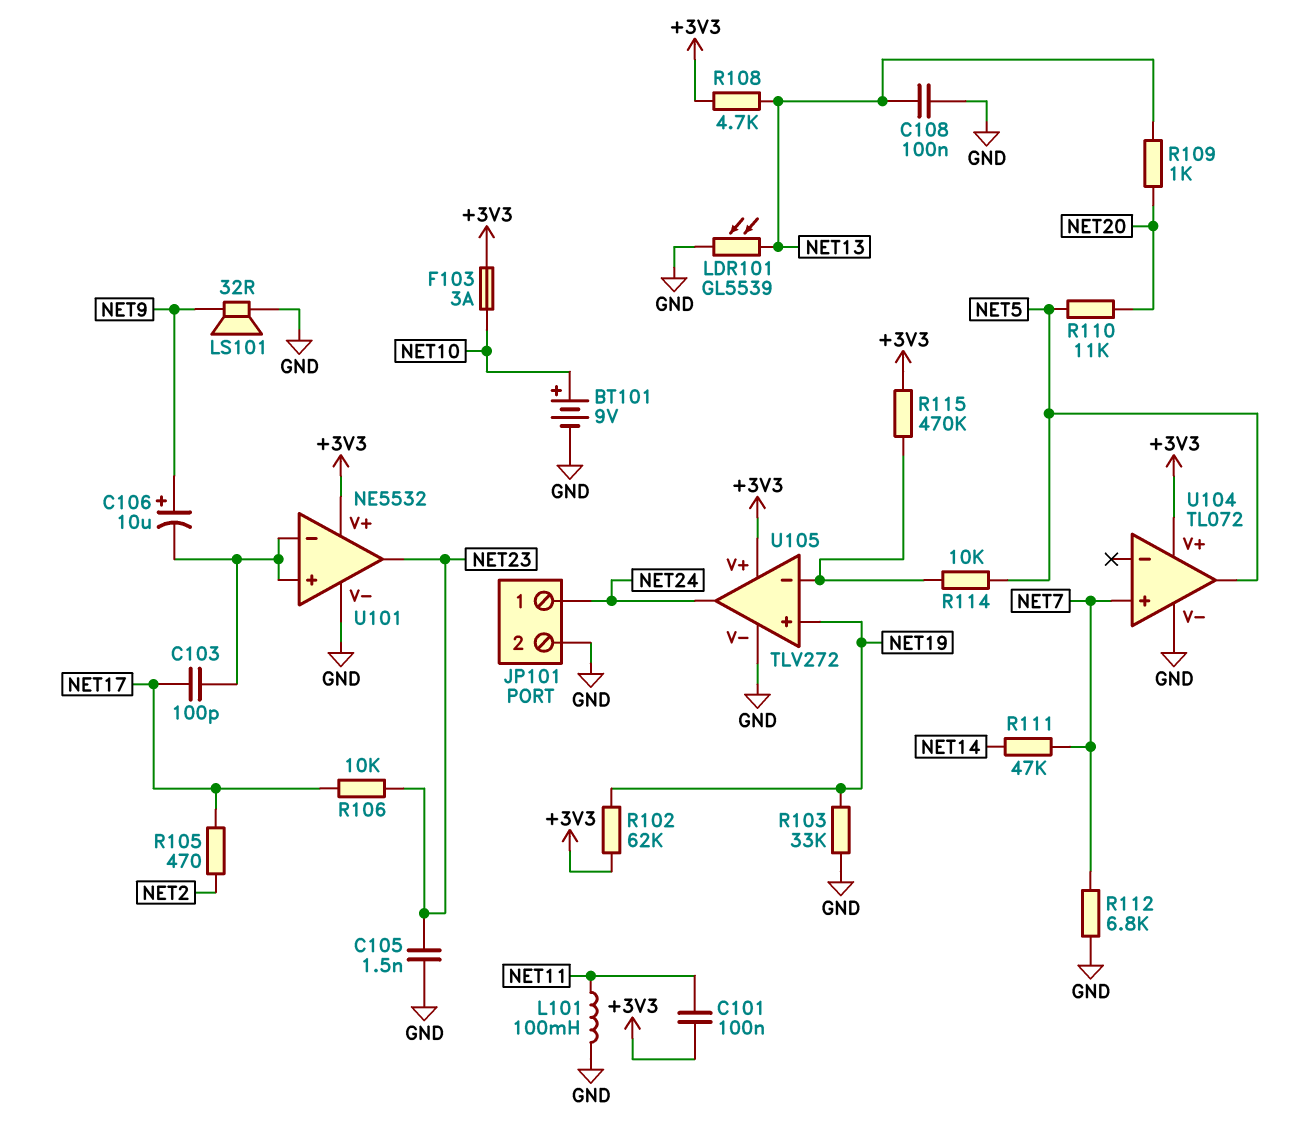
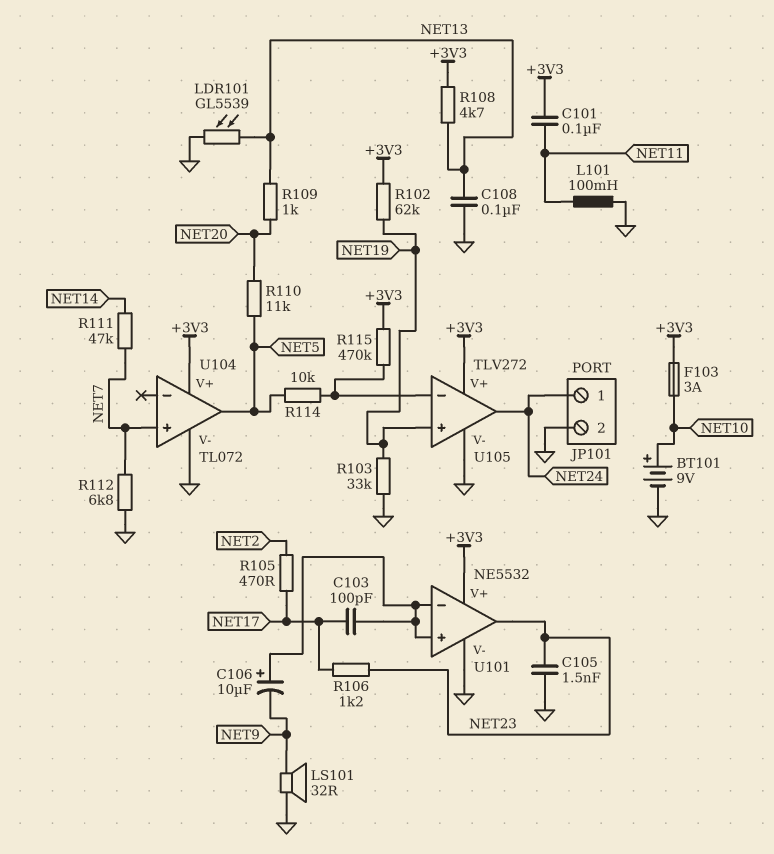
C106: 10uF (plus NET9, minus U101/in+) -> 10uF (plus U101/in+, minus NET9)
R106: 10k (NET17, NET23) -> 1.2k (NET17, NET23)

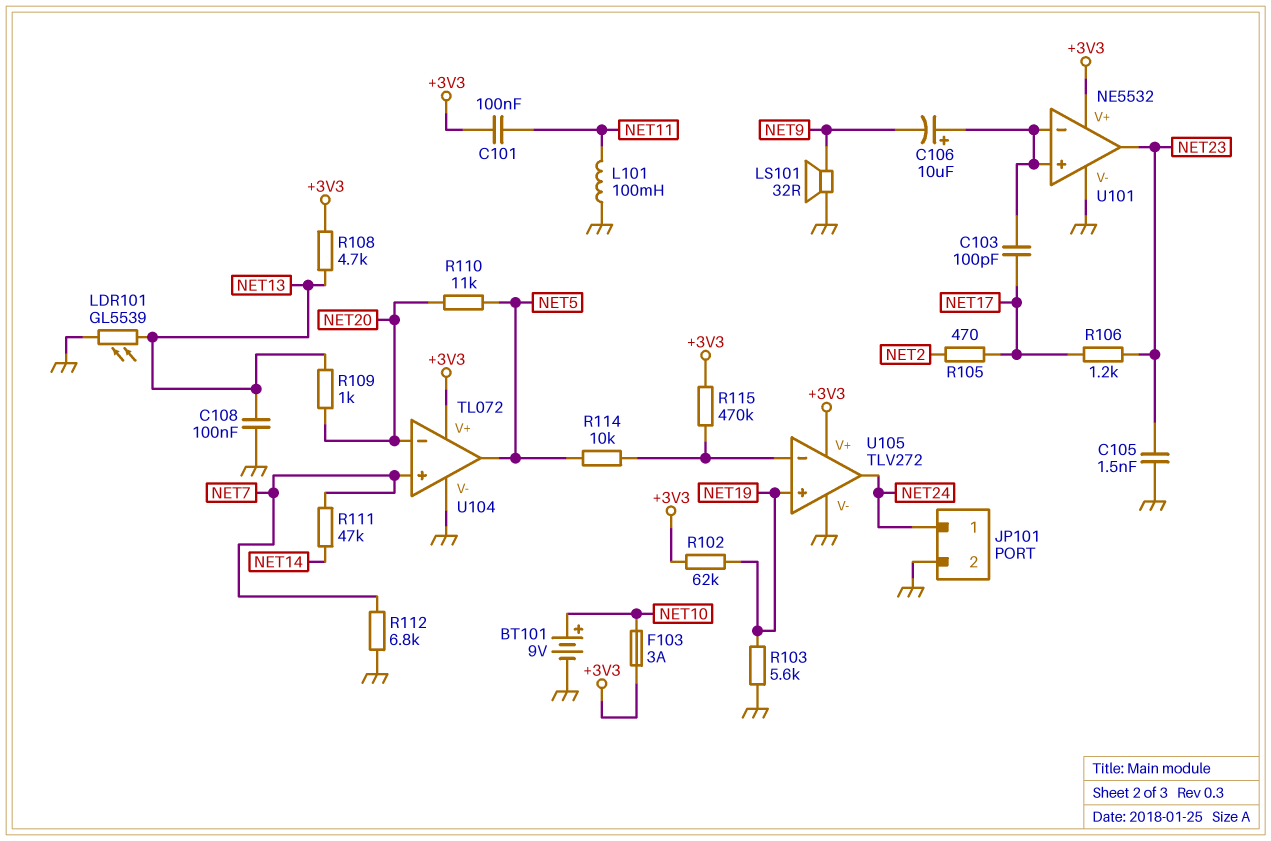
R103: 33k (GND, NET19) -> 5.6k (GND, NET19)
U104 pin in-: none -> NET20

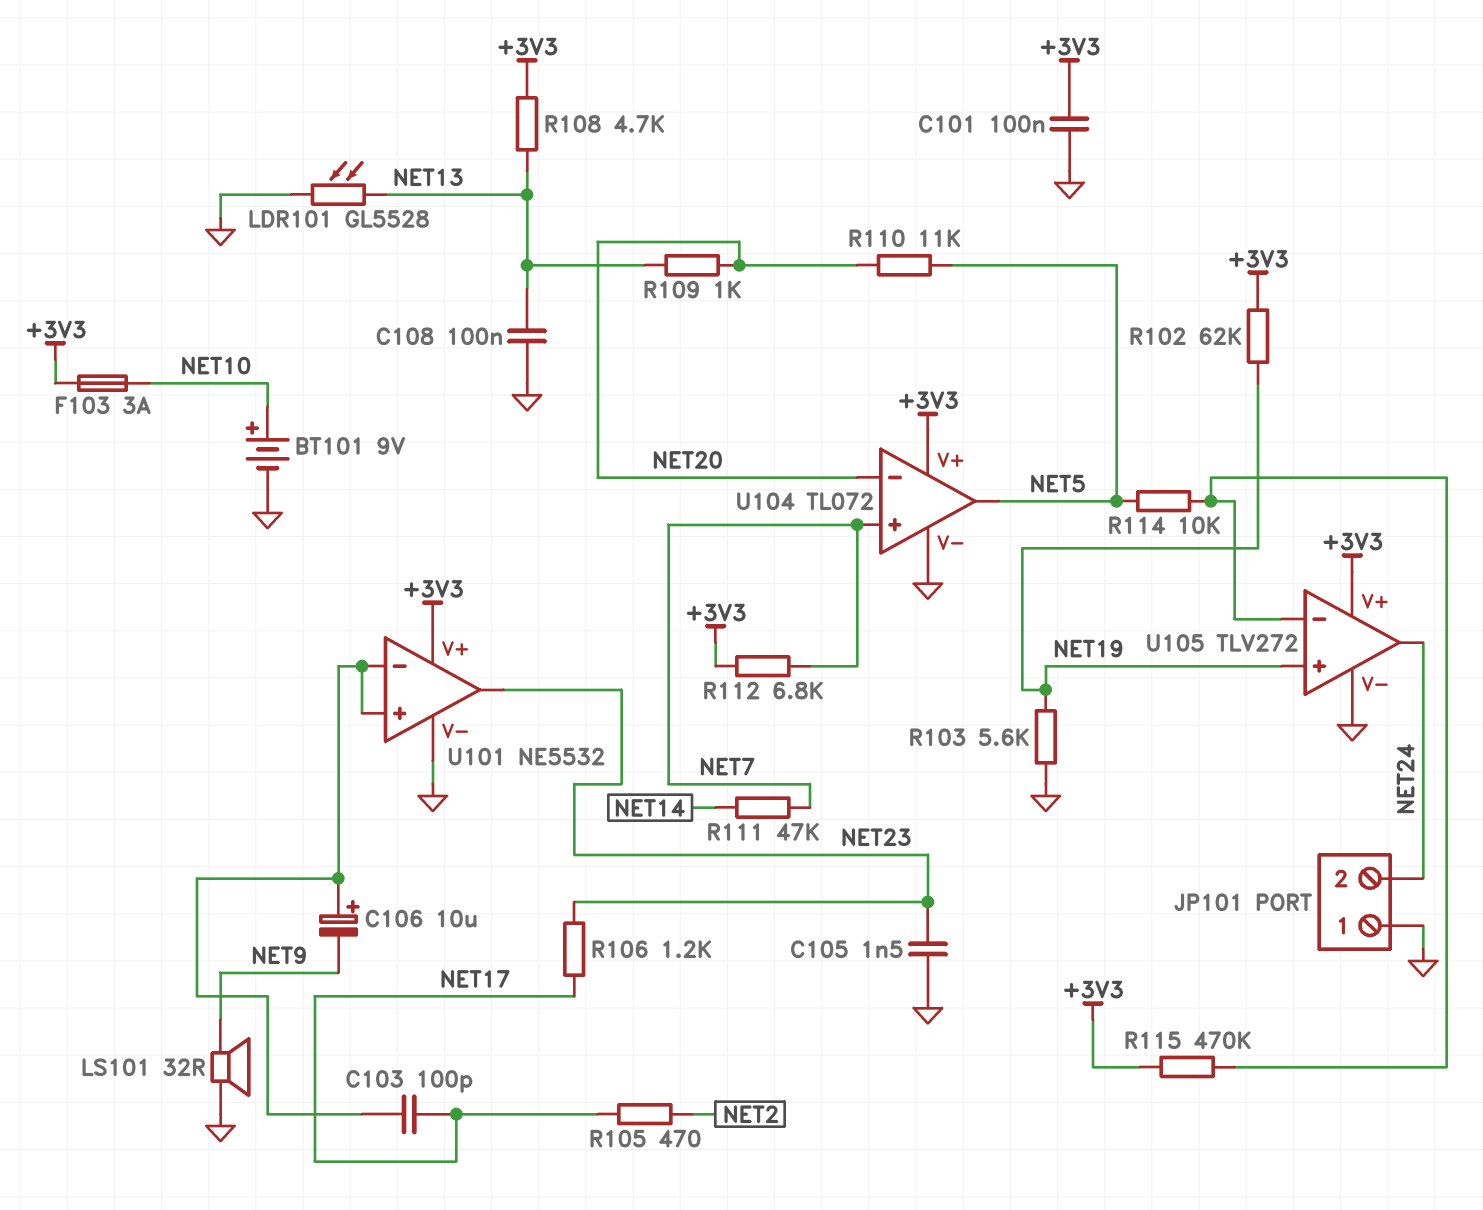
C101: 100nF (+3V3, NET11) -> 100nF (+3V3, GND)
JP101 pin 1: NET24 -> GND
JP101 pin 2: GND -> NET24
L101: 100mH (GND, NET11) -> none
LDR101: GL5539 (GND, NET13) -> GL5528 (GND, NET13)
R112: 6.8k (GND, NET7) -> 6.8k (+3V3, NET7)

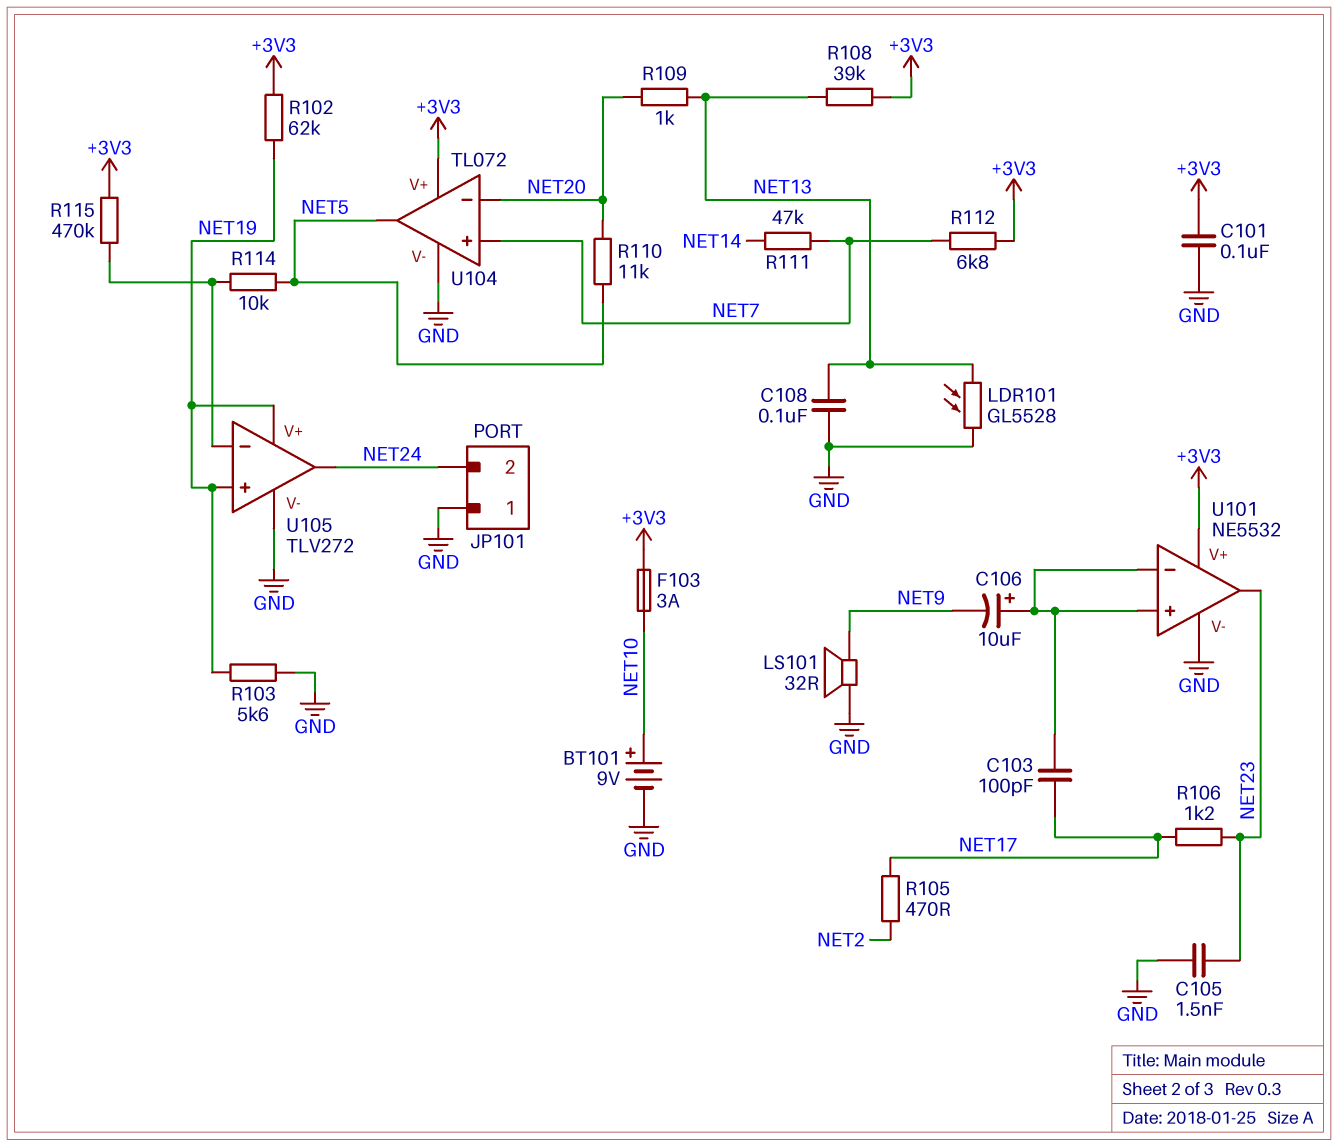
R108: 4.7k (+3V3, NET13) -> 39k (+3V3, NET13)
U105 pin V+: +3V3 -> NET19

